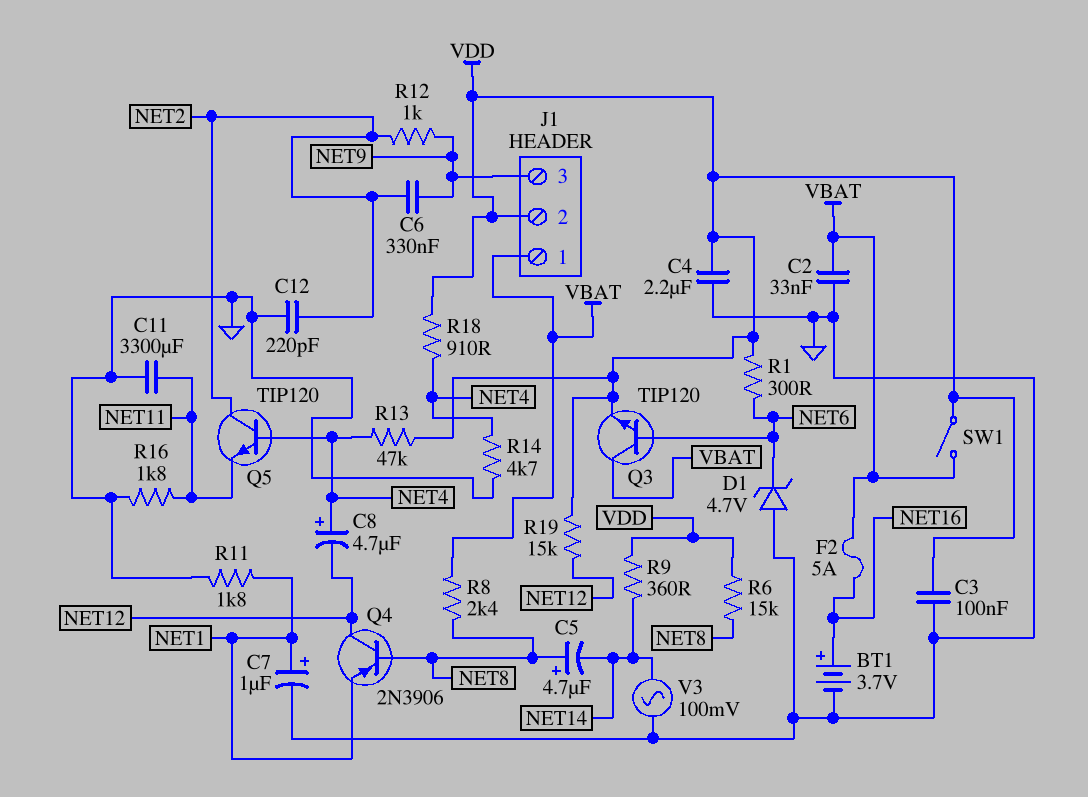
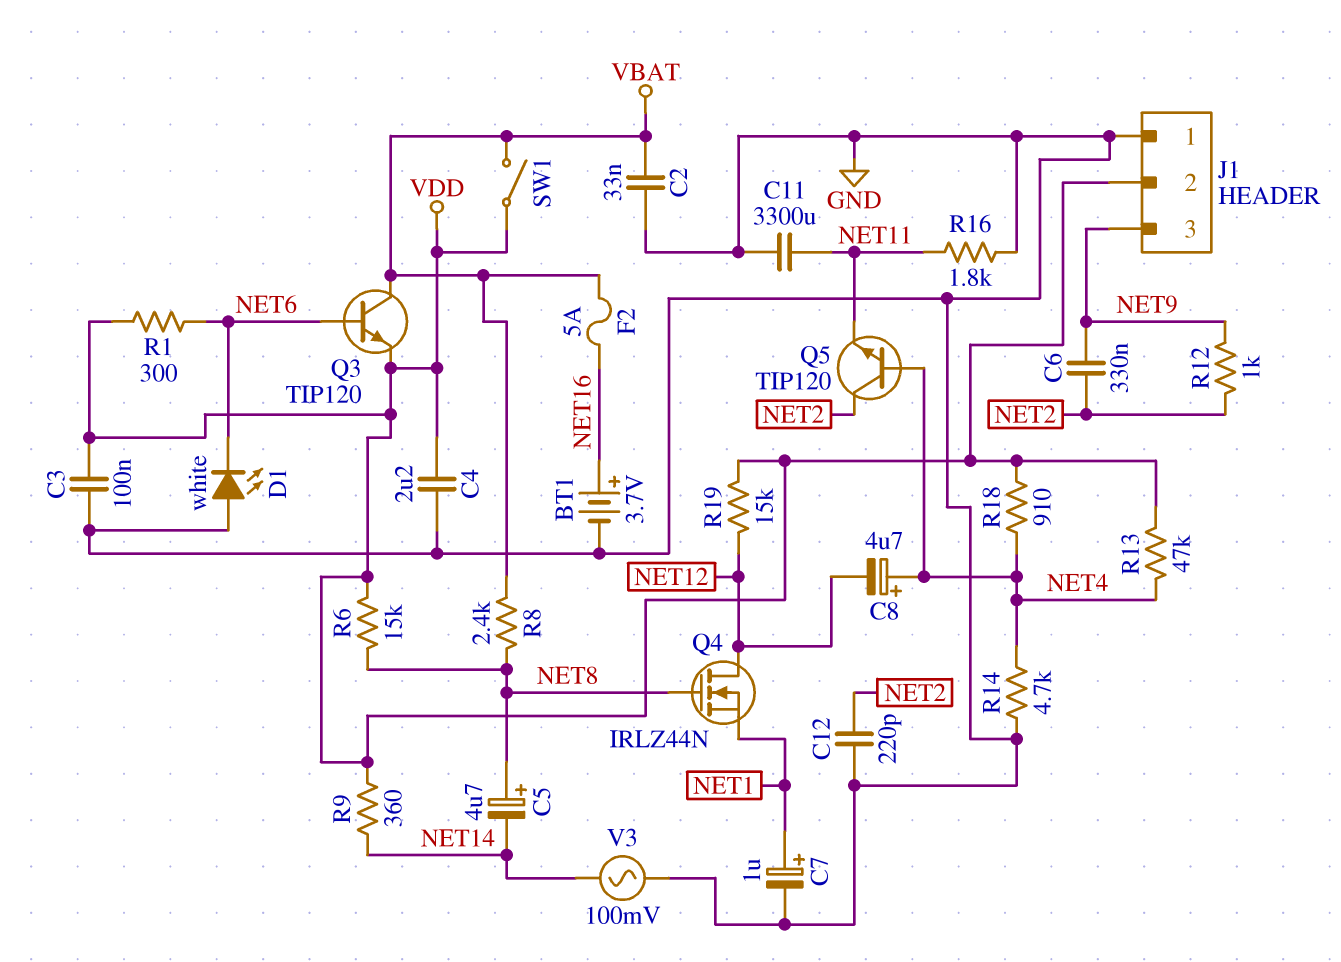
D1: zener 4.7V (A GND, K NET6) -> LED white (A GND, K NET6)
J1 pin 1: VBAT -> GND
Q4: PNP 2N3906 (B NET8, C NET12, E NET1) -> NMOS IRLZ44N (G NET8, D NET12, S NET1)
R11: 1.8k (GND, NET1) -> none

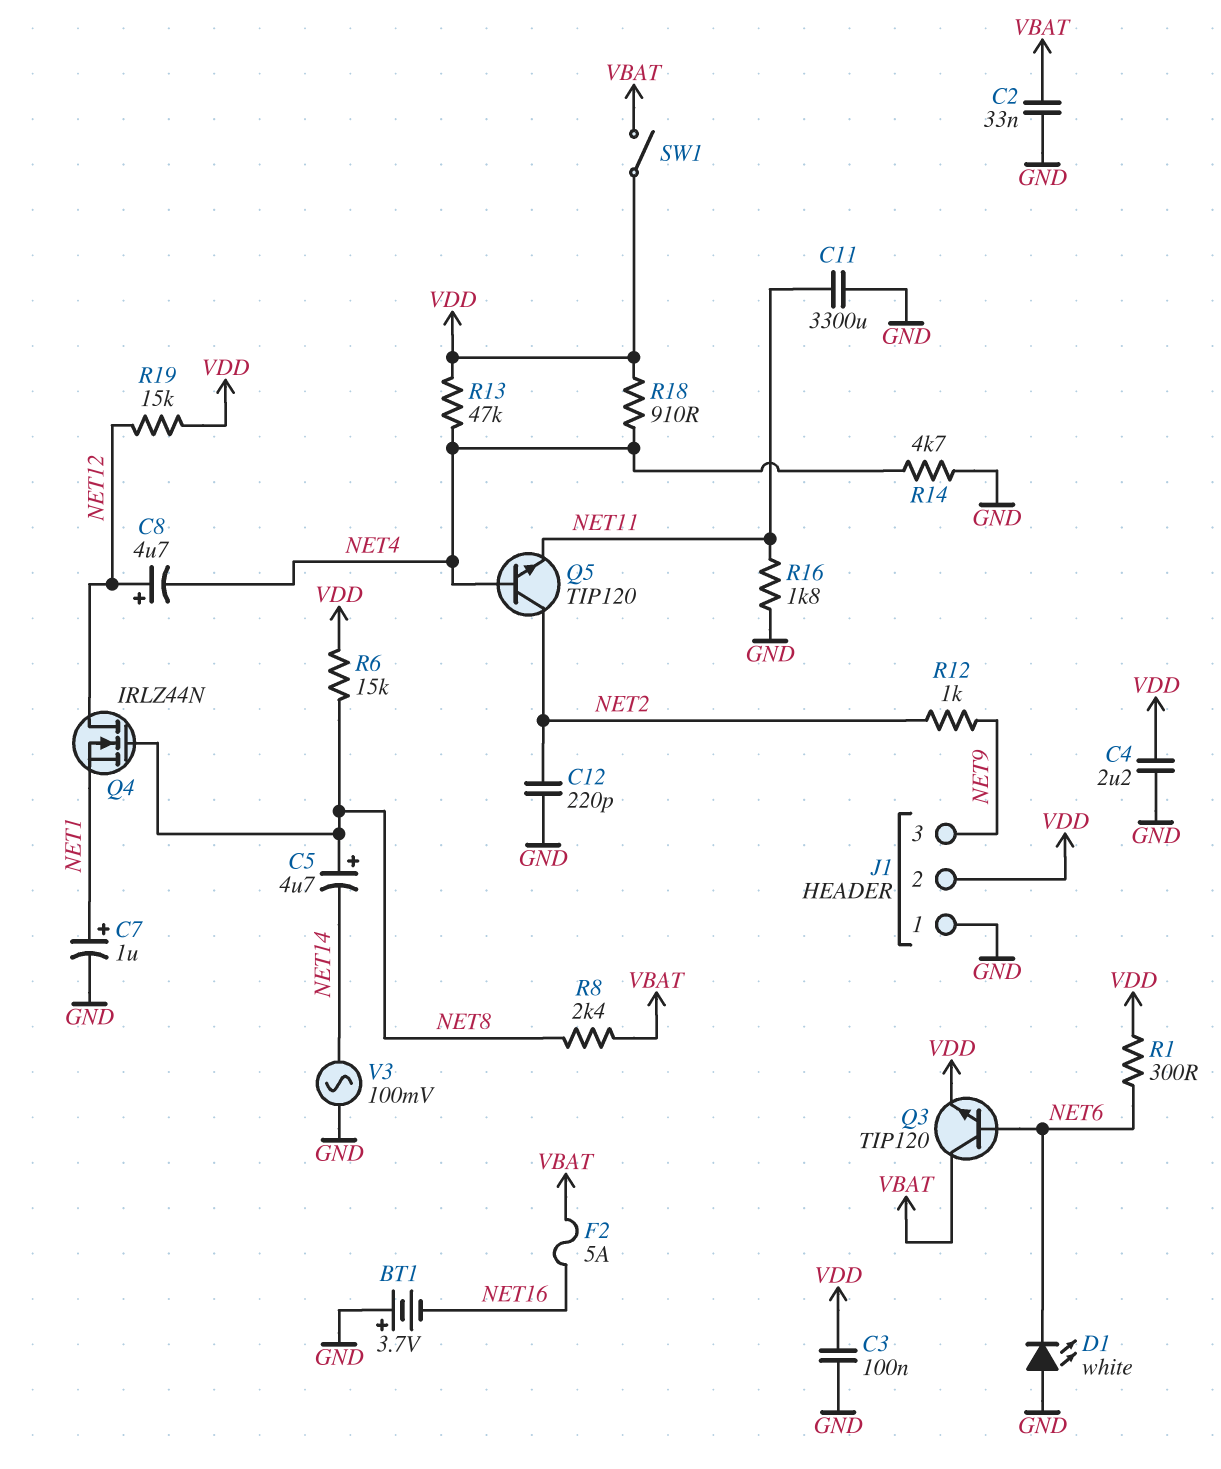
BT1: 3.7V (plus NET16, minus GND) -> 3.7V (plus GND, minus NET16)
C6: 330nF (NET2, NET9) -> none
C8: 4.7uF (plus NET4, minus NET12) -> 4.7uF (plus NET12, minus NET4)
R9: 360 (NET14, VDD) -> none

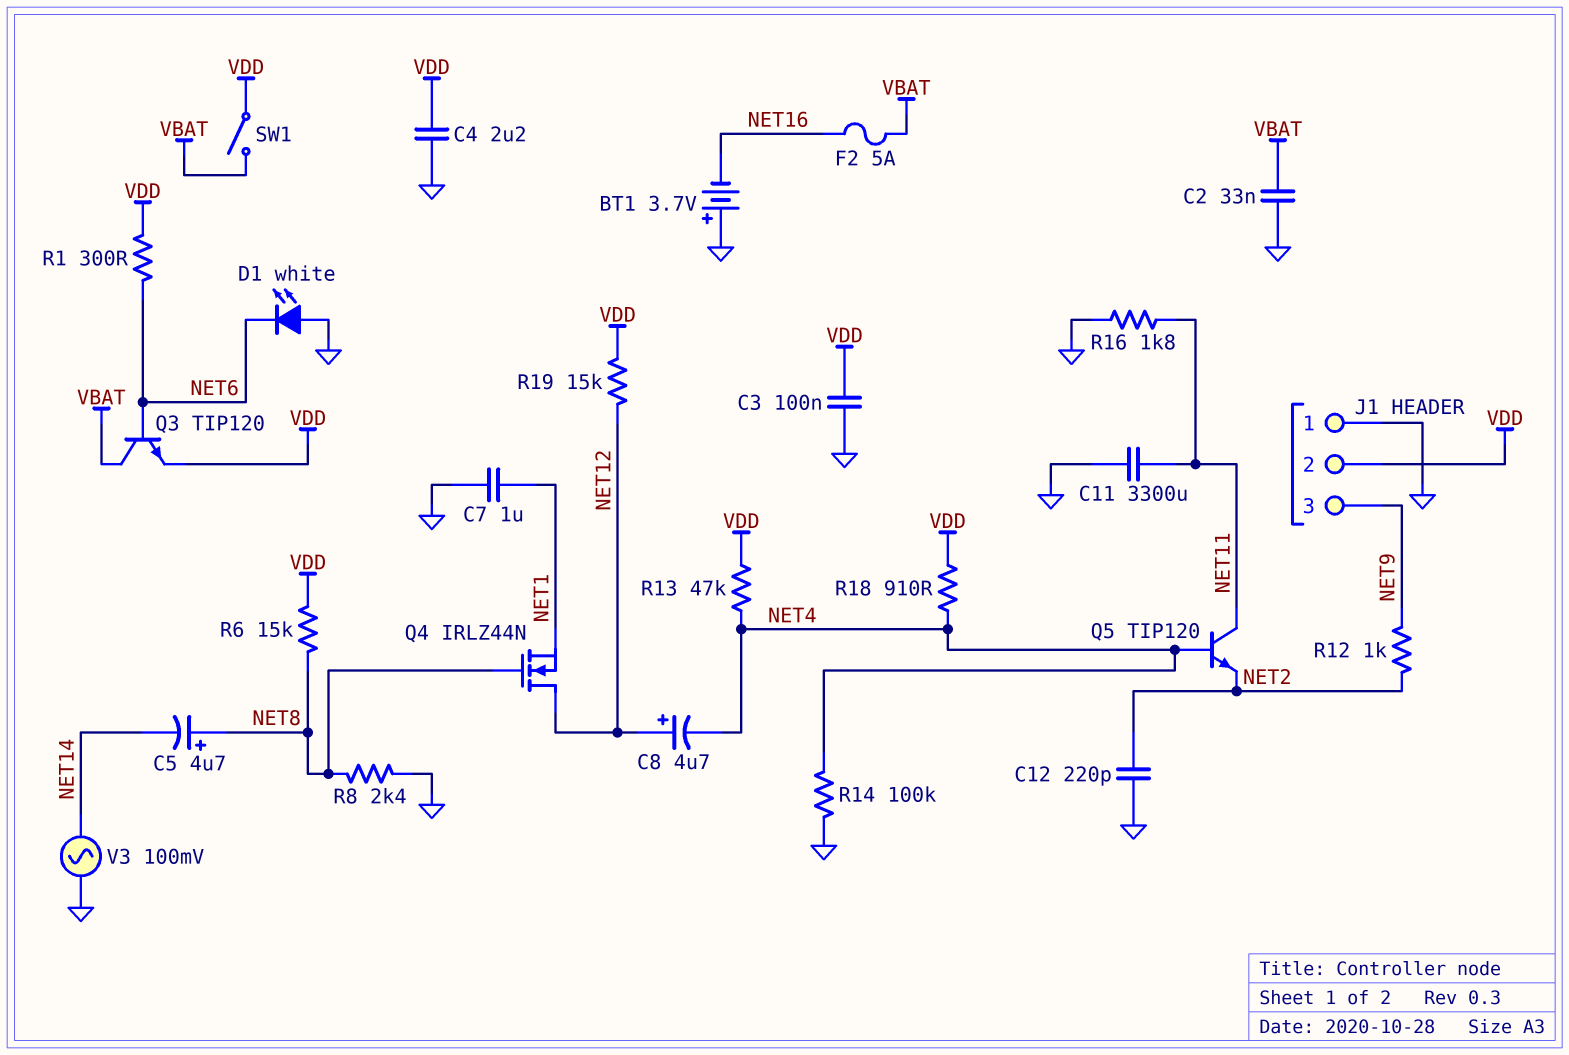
C7: 1uF (plus NET1, minus GND) -> 1uF (GND, NET1)
Q5: NPN TIP120 (B NET4, C NET2, E NET11) -> NPN TIP120 (B NET4, C NET11, E NET2)
R8: 2.4k (NET8, VBAT) -> 2.4k (GND, NET8)
R14: 4.7k (GND, NET4) -> 100k (GND, NET4)

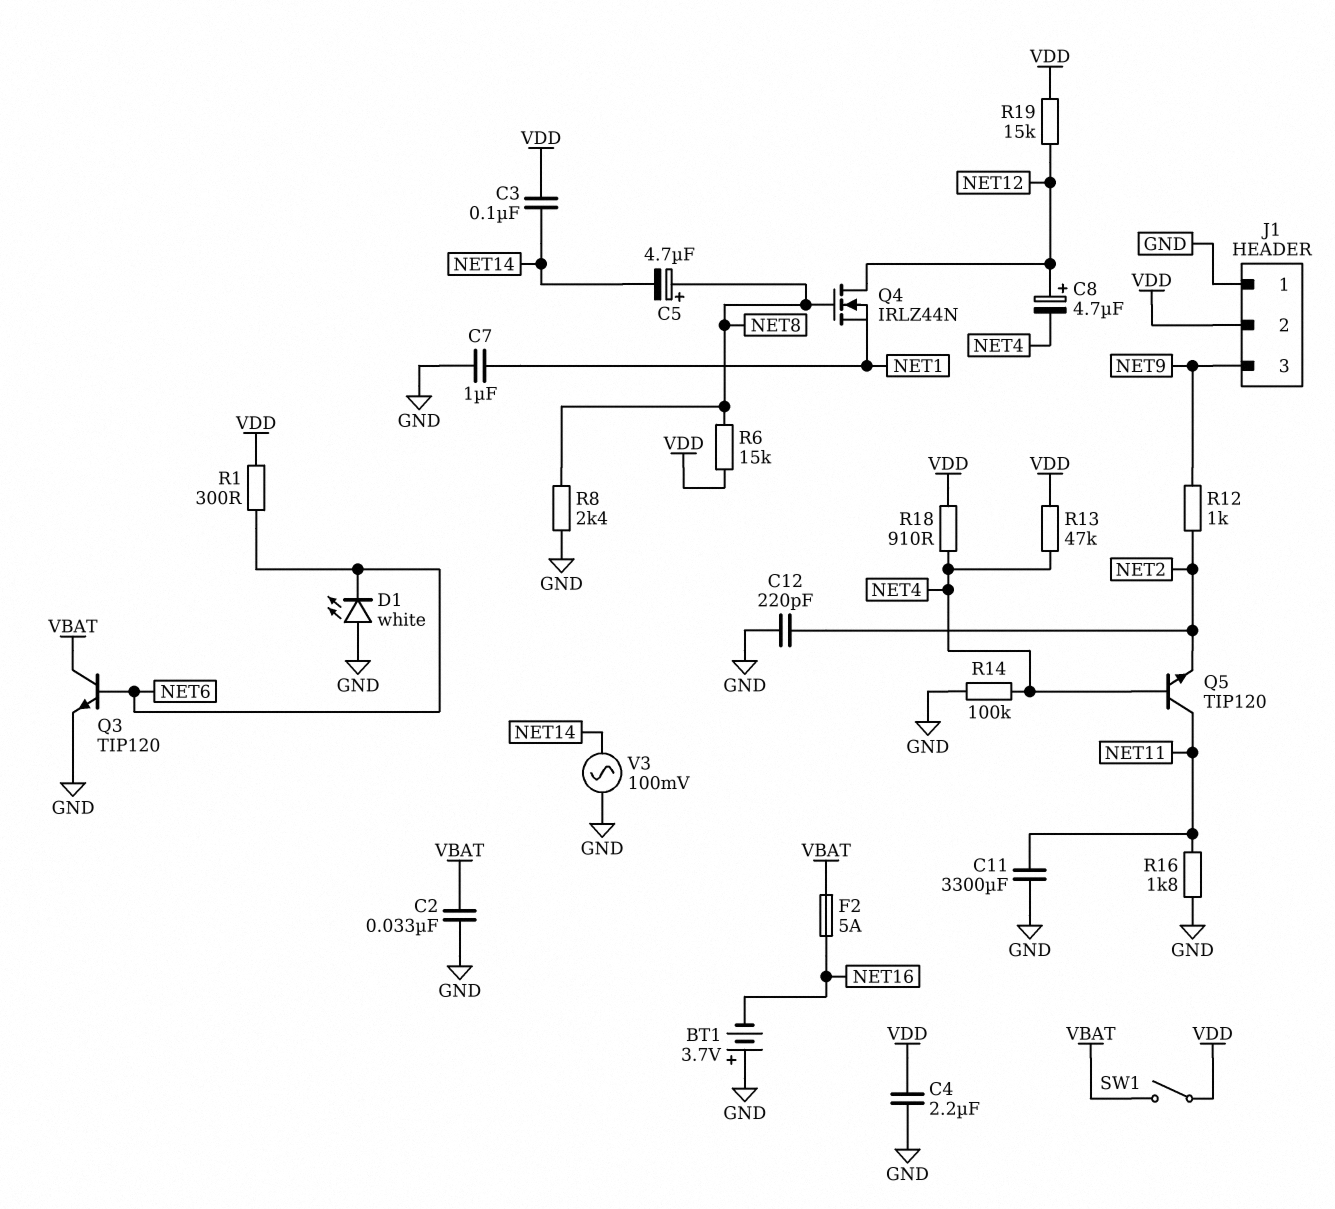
C3: 100nF (GND, VDD) -> 100nF (NET14, VDD)
Q3: NPN TIP120 (B NET6, C VBAT, E VDD) -> NPN TIP120 (B NET6, C VBAT, E GND)

